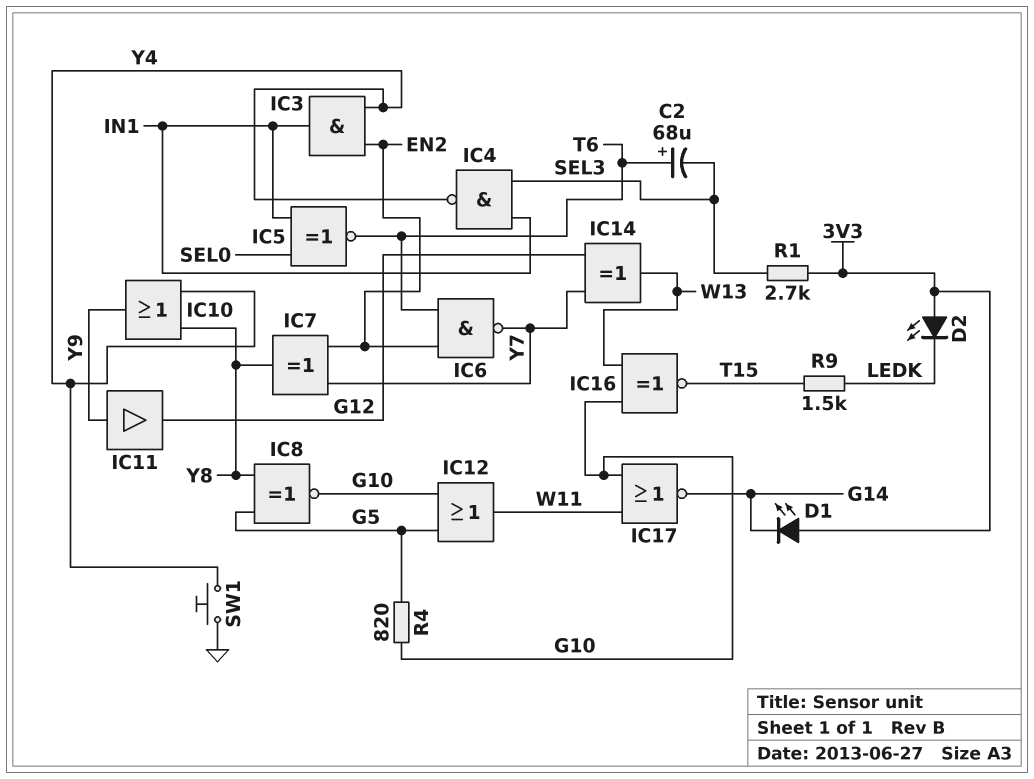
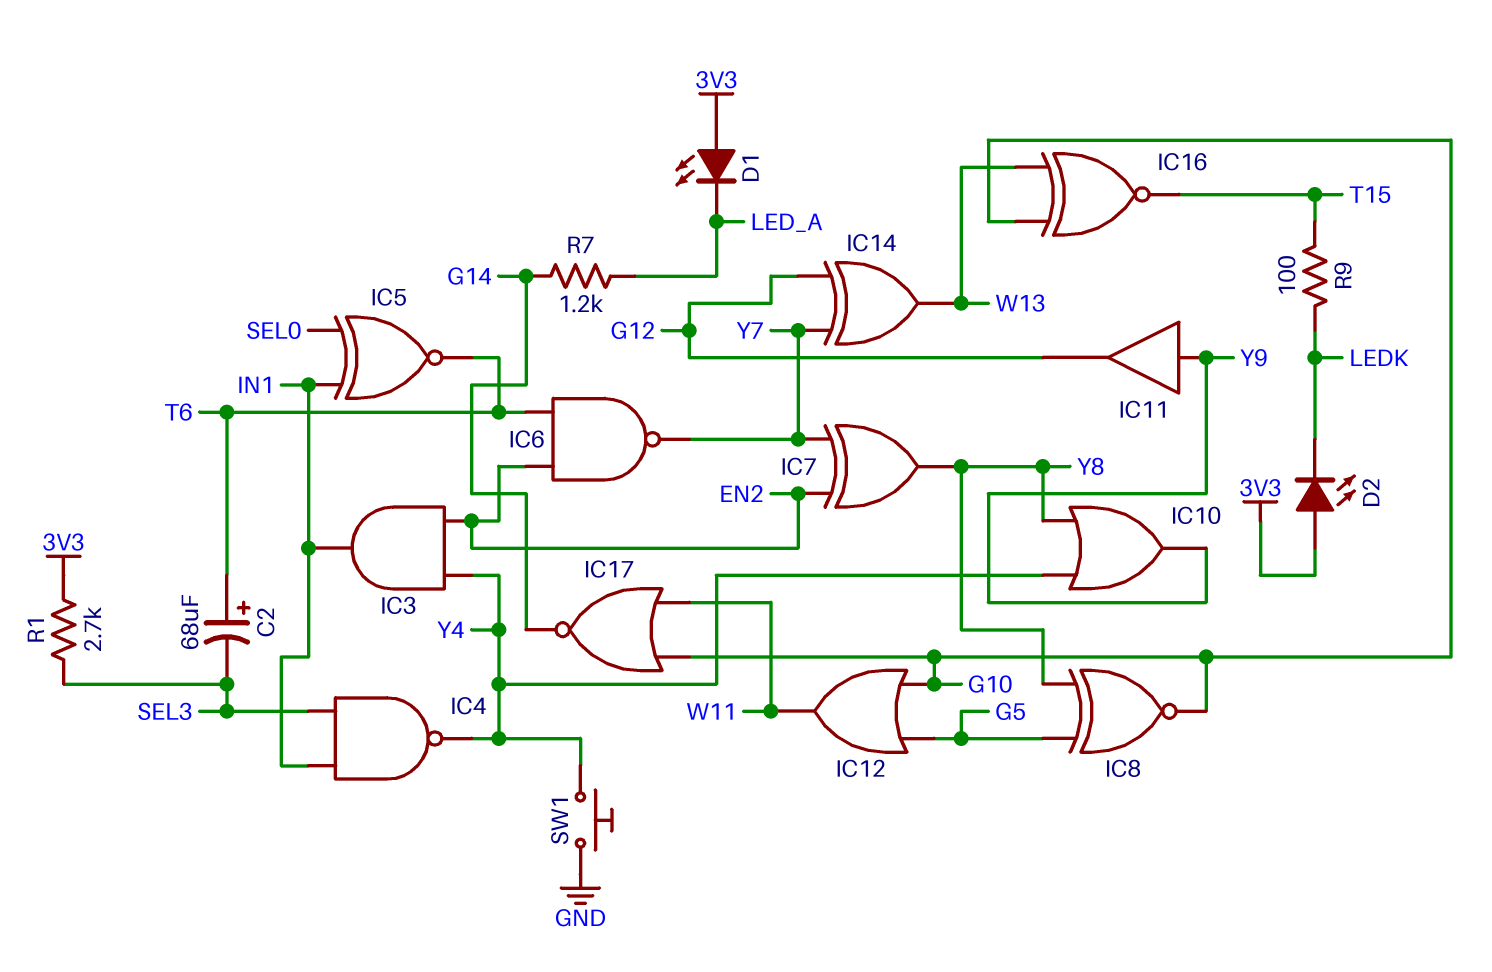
D1: LED (A 3V3, K G14) -> LED (A 3V3, K LED_A)
R4: 820 (G5, G10) -> none
R7: none -> 1.2k (G14, LED_A)
R9: 1.5k (LEDK, T15) -> 100 (LEDK, T15)

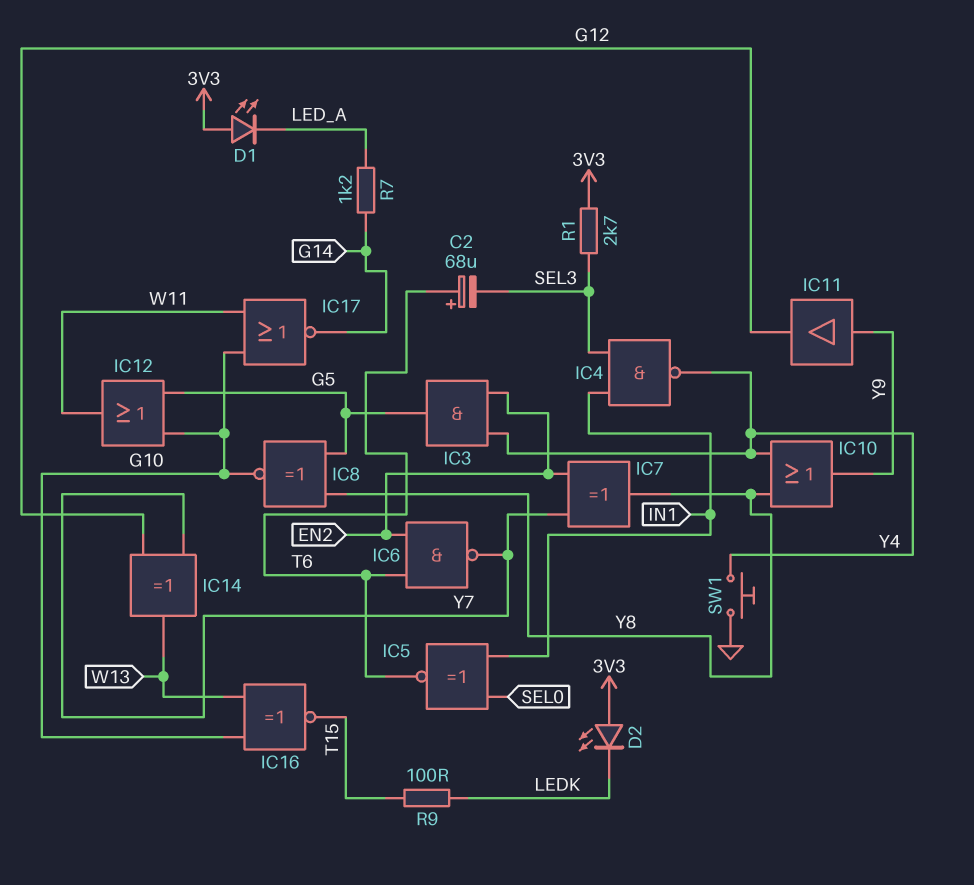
IC3: AND (in EN2, in Y4, out IN1) -> AND (in EN2, in Y4, out G5)

